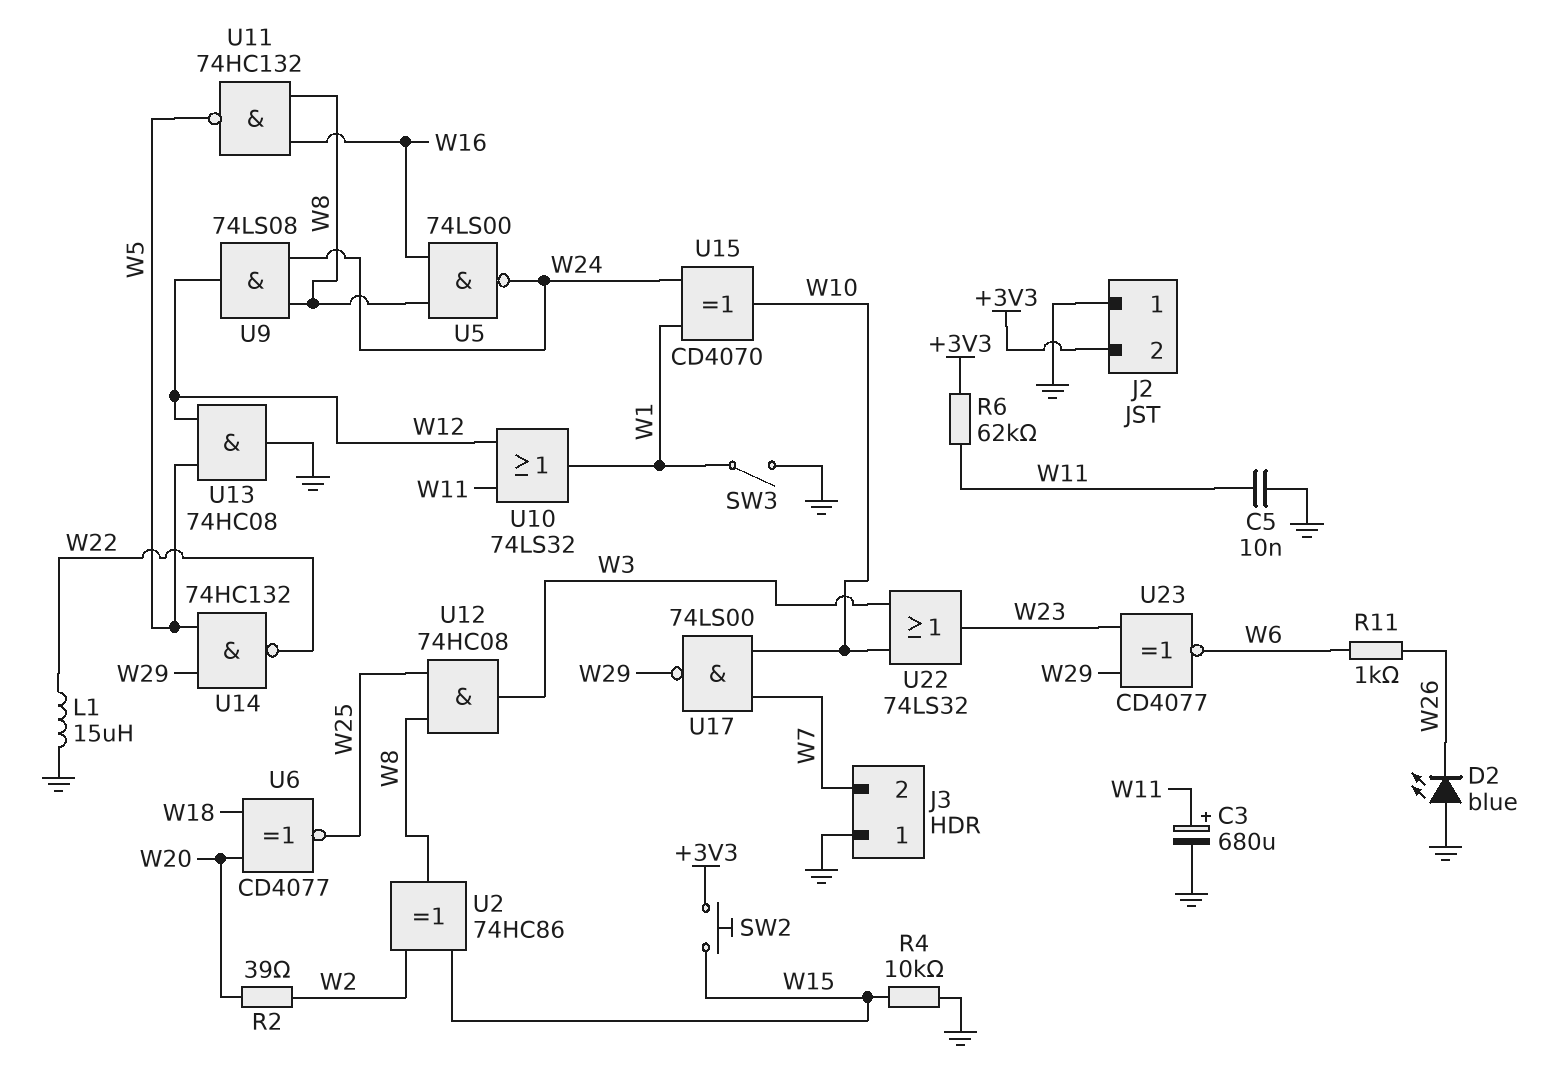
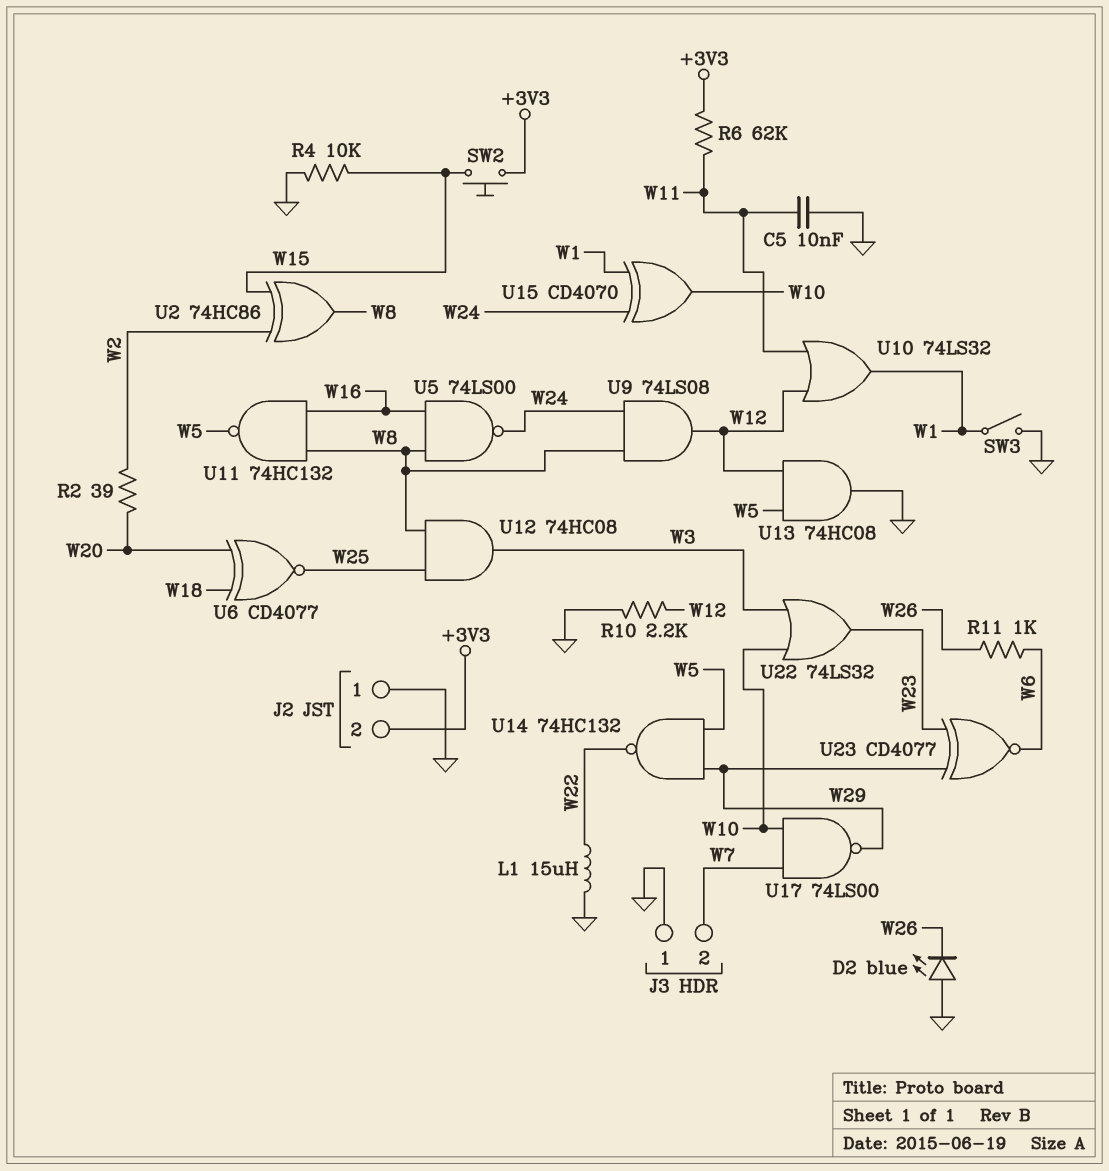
C3: 680uF (plus W11, minus GND) -> none
R10: none -> 2.2k (GND, W12)

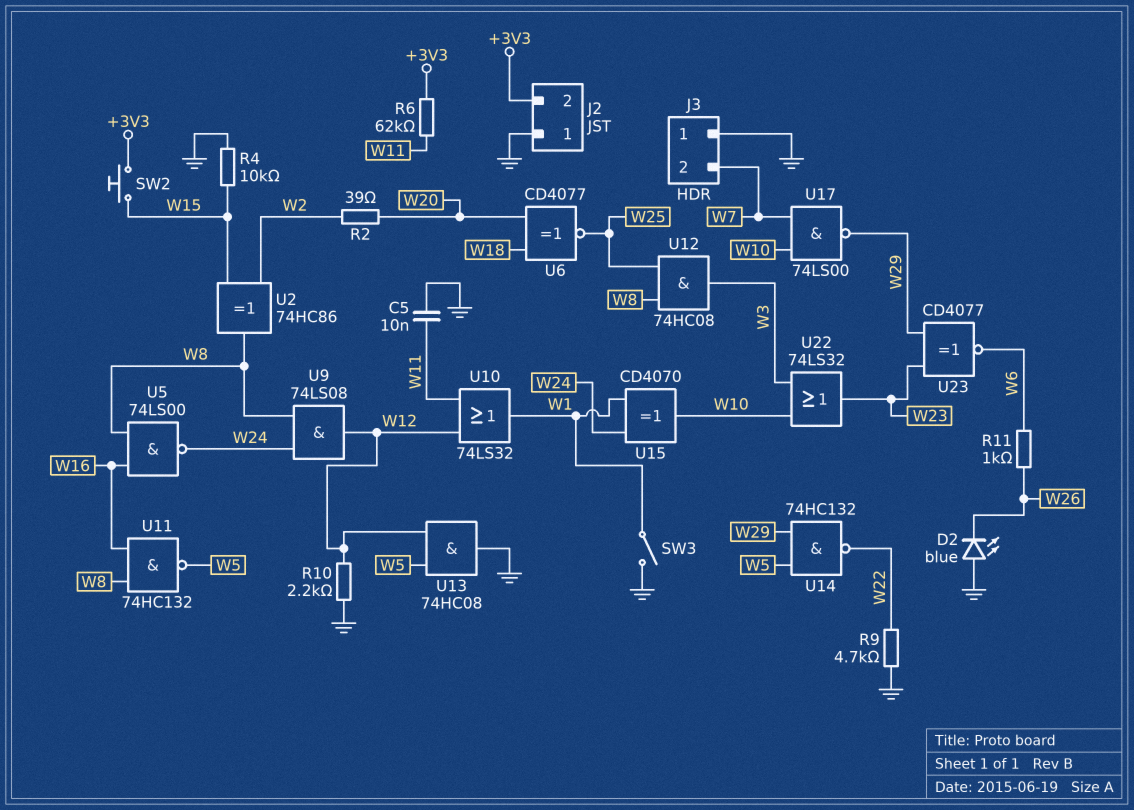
L1: 15uH (GND, W22) -> none
R9: none -> 4.7k (GND, W22)

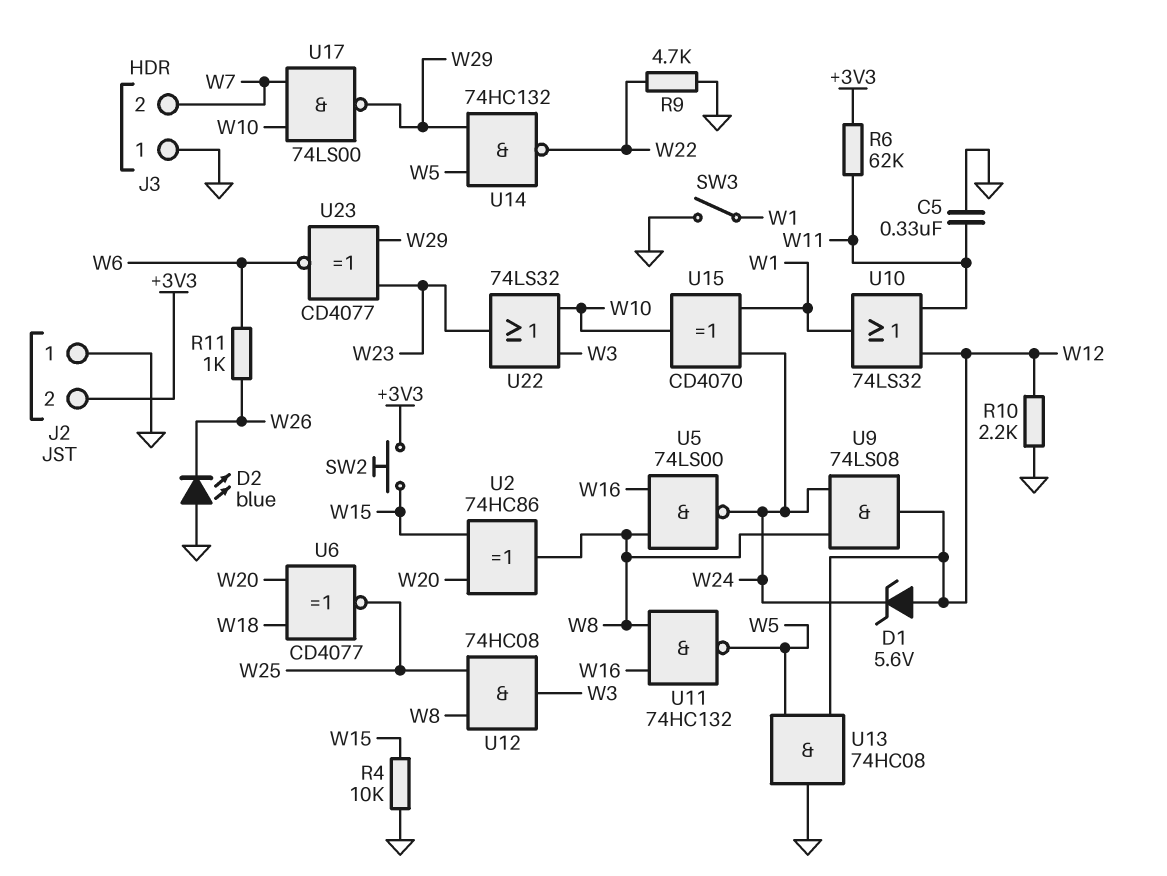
C5: 10nF (GND, W11) -> 330nF (GND, W11)
D1: none -> zener 5.6V (A W12, K W24)
R2: 39 (W2, W20) -> none
U2: XOR 74HC86 (in W2, in W15, out W8) -> XOR 74HC86 (in W15, in W20, out W8)

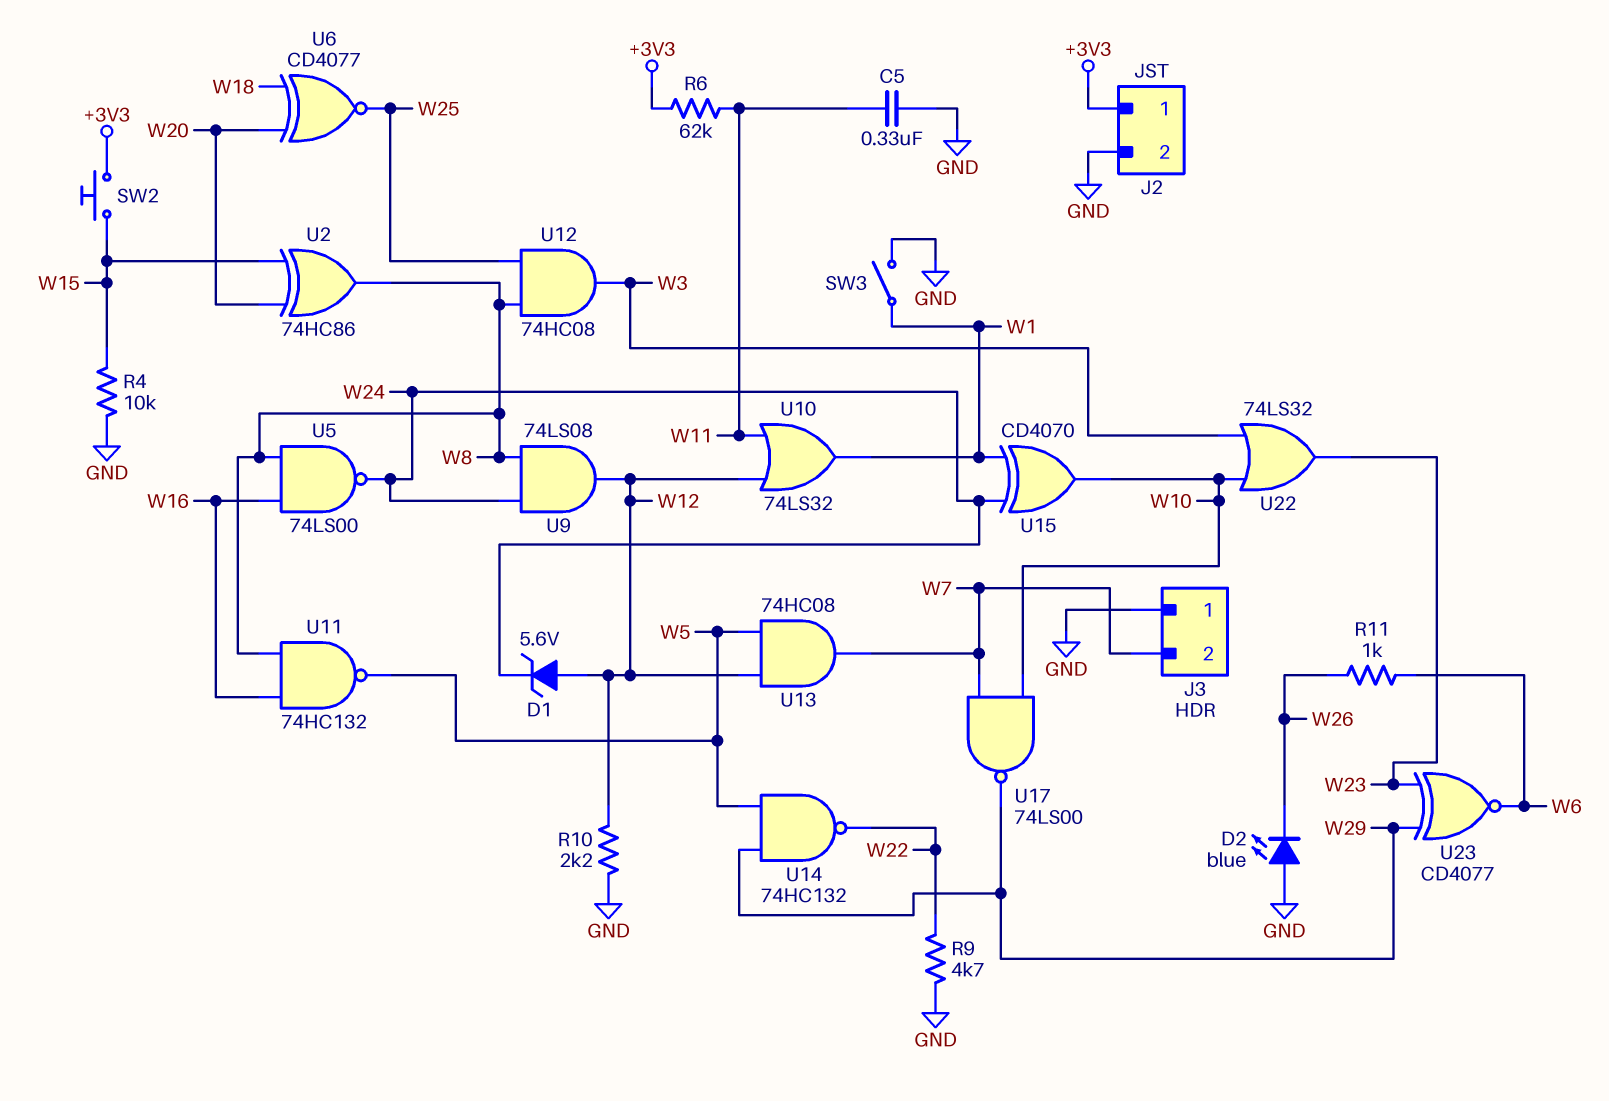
J2 pin 1: GND -> +3V3
J2 pin 2: +3V3 -> GND
U13: AND 74HC08 (in W5, in W12, out GND) -> AND 74HC08 (in W5, in W12, out W7)

